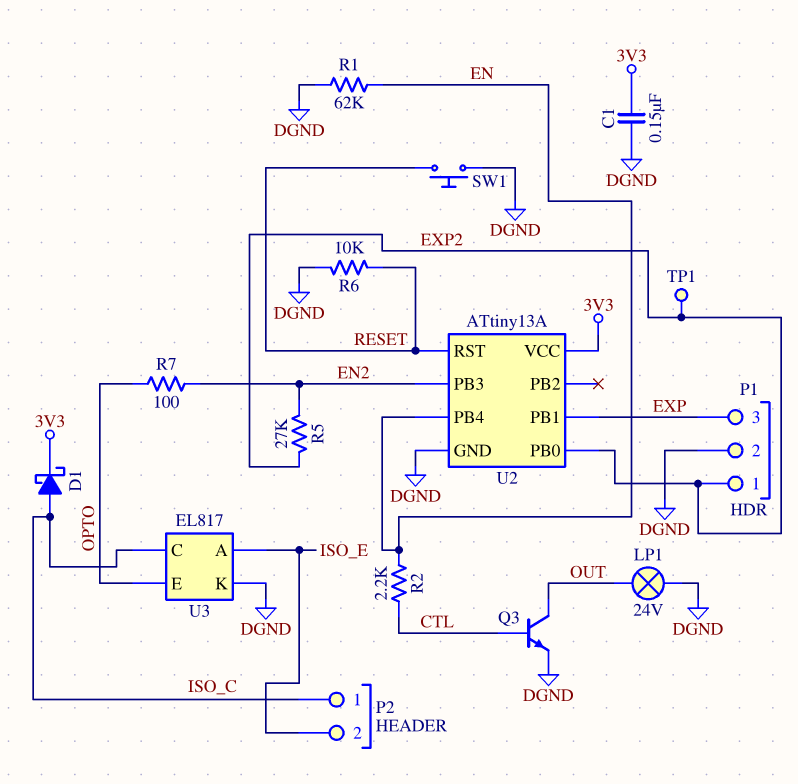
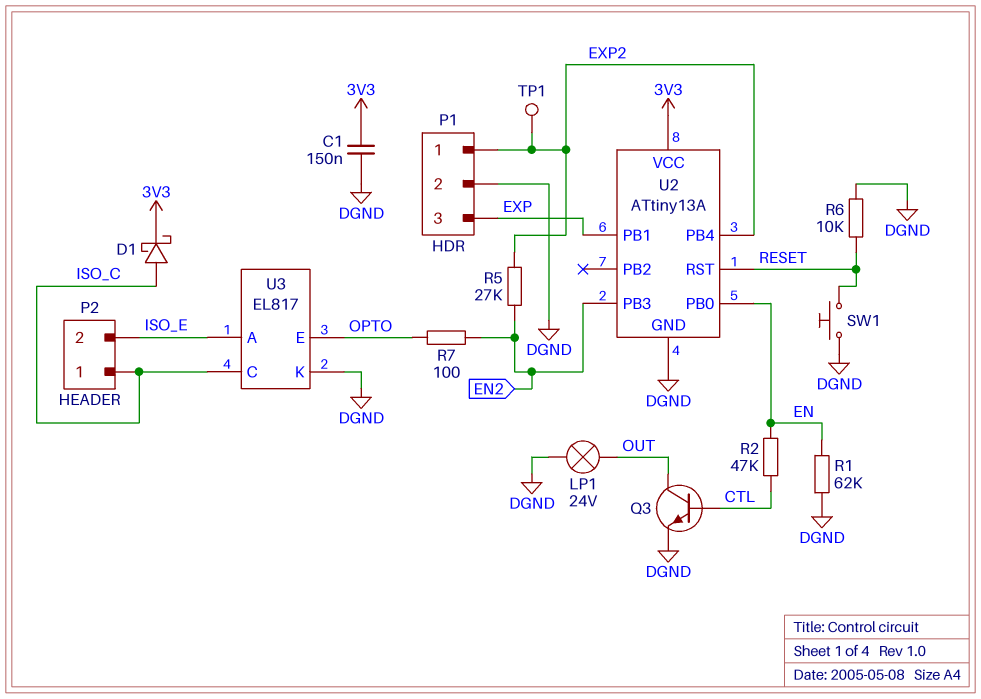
R2: 2.2k (CTL, EN) -> 47k (CTL, EN)
U2 pin PB0: EXP2 -> EN
U2 pin PB4: EN -> EXP2

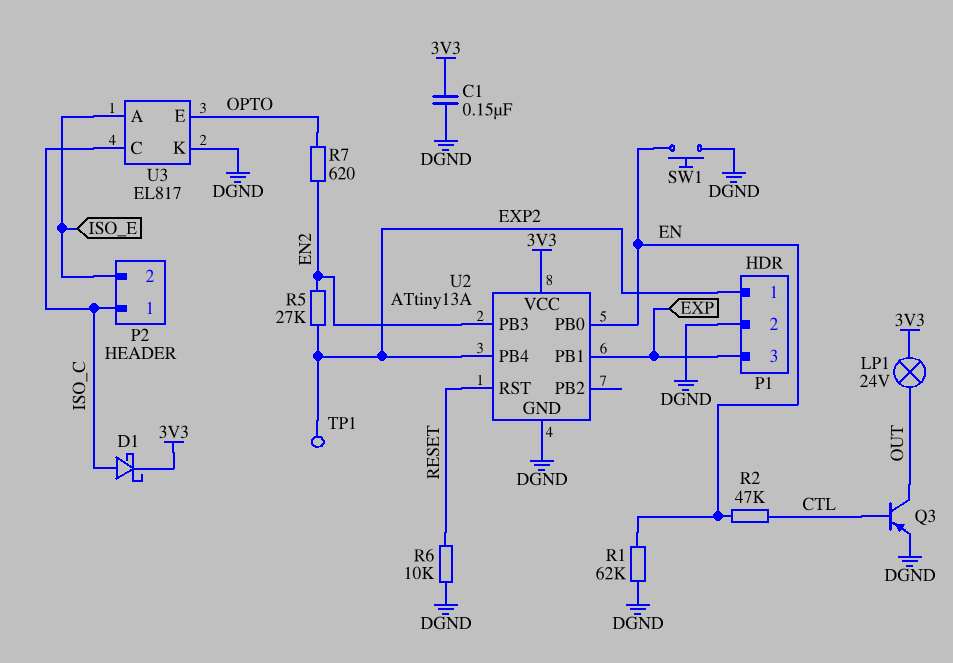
LP1: lamp 24V (DGND, OUT) -> lamp 24V (3V3, OUT)
Q3: NPN (B CTL, C OUT, E DGND) -> PNP (B CTL, C OUT, E DGND)
R7: 100 (EN2, OPTO) -> 620 (EN2, OPTO)
SW1: button (DGND, RESET) -> button (DGND, EN)

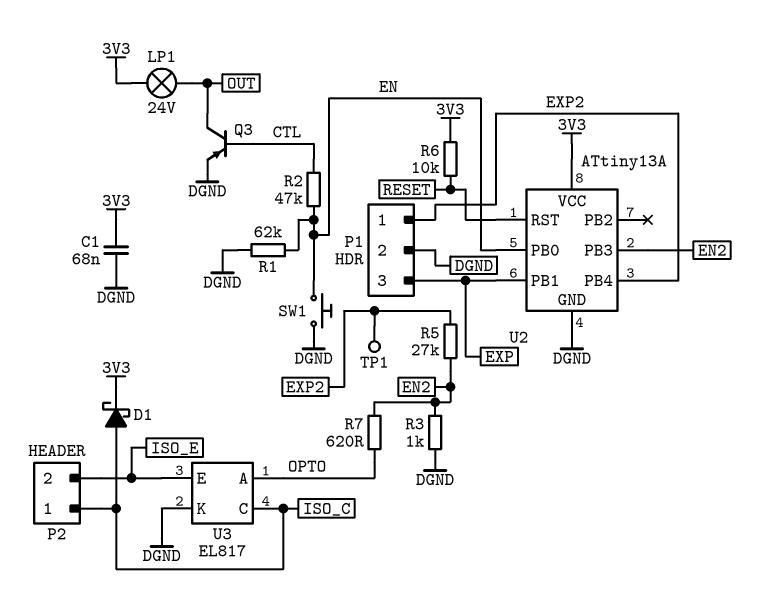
C1: 150nF (3V3, DGND) -> 68nF (3V3, DGND)
R3: none -> 1k (DGND, EN2)
R6: 10k (DGND, RESET) -> 10k (3V3, RESET)
U3 pin A: ISO_E -> OPTO
U3 pin E: OPTO -> ISO_E

